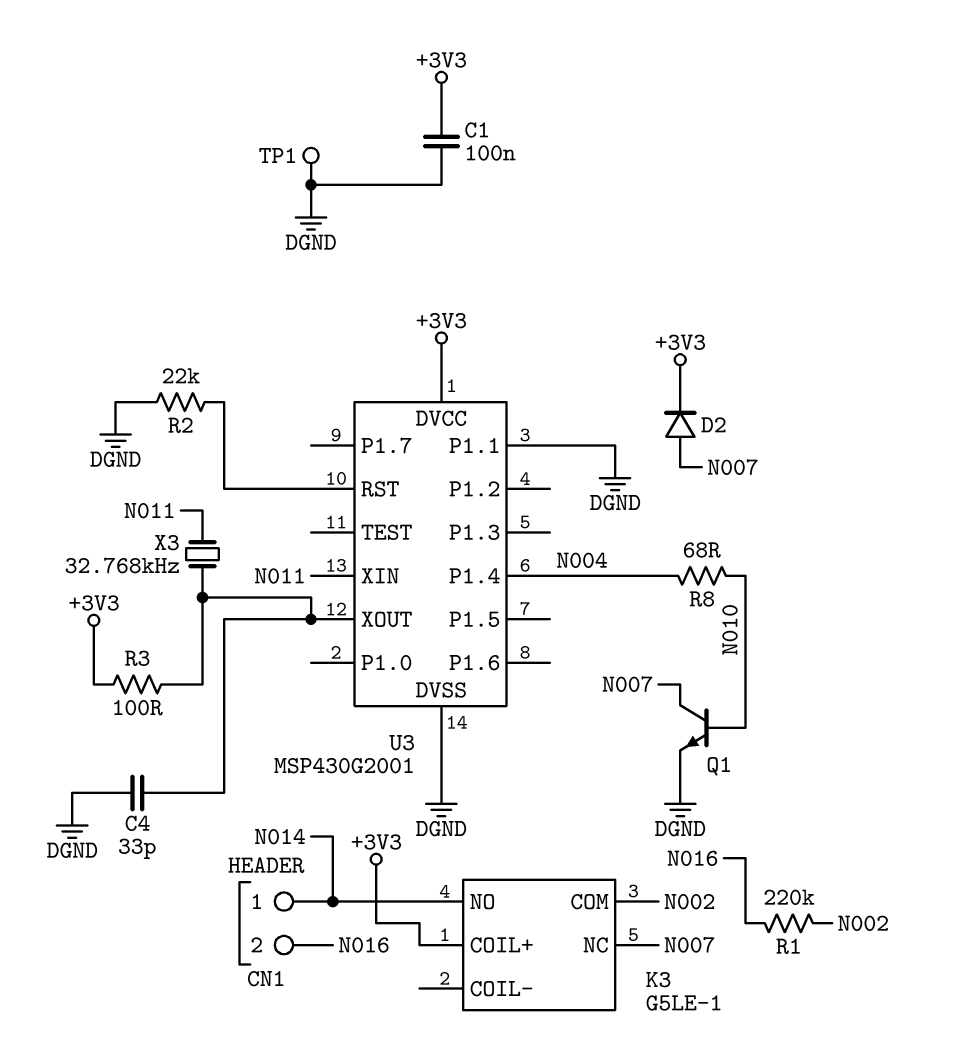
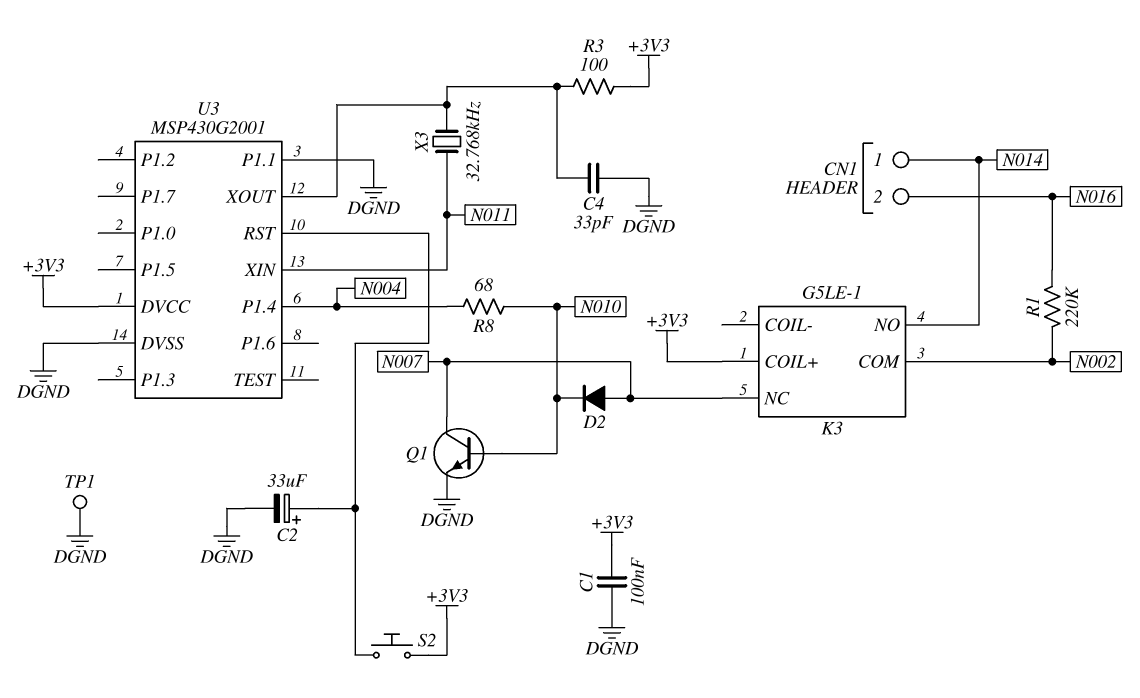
C2: none -> 33uF (plus U3/RST, minus DGND)
D2: diode (A N007, K +3V3) -> diode (A N007, K N010)
R2: 22k (DGND, U3/RST) -> none
S2: none -> button (+3V3, U3/RST)

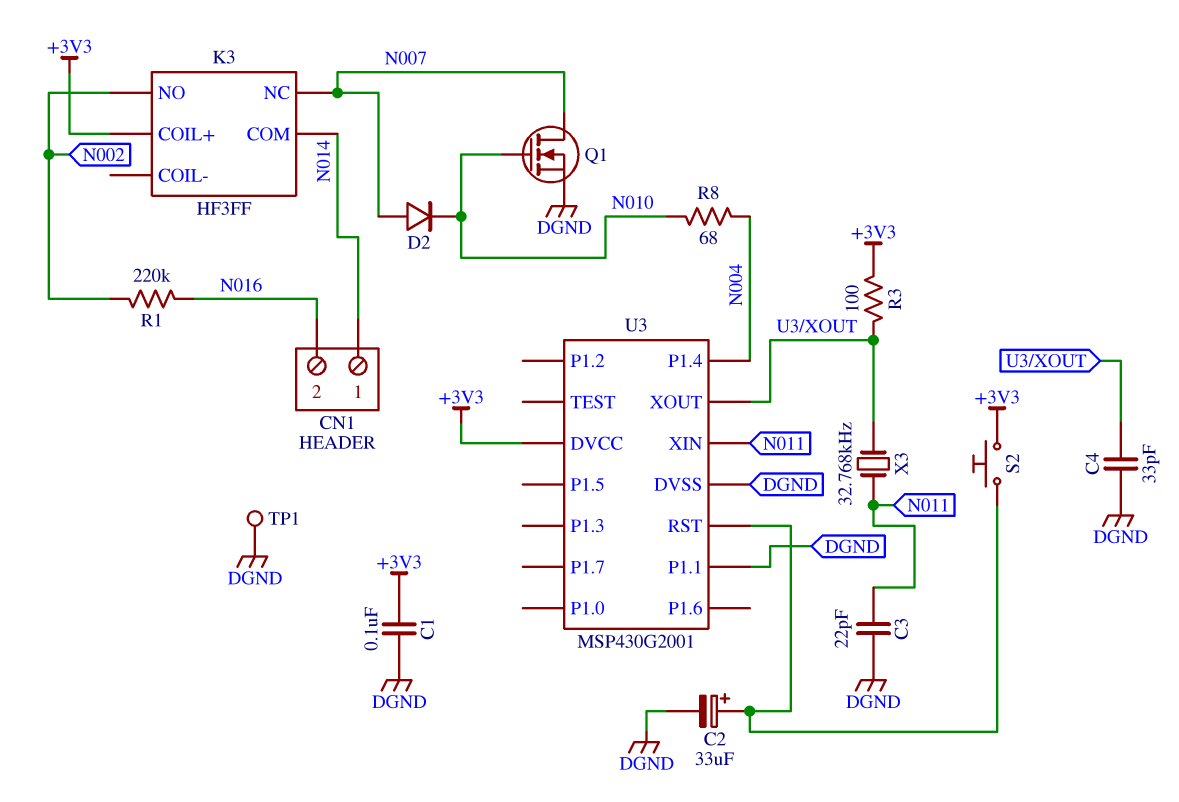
C3: none -> 22pF (DGND, N011)
K3: G5LE-1 -> HF3FF
K3 pin COM: N002 -> N014
K3 pin NO: N014 -> N002
Q1: NPN (B N010, C N007, E DGND) -> NMOS (G N010, D N007, S DGND)

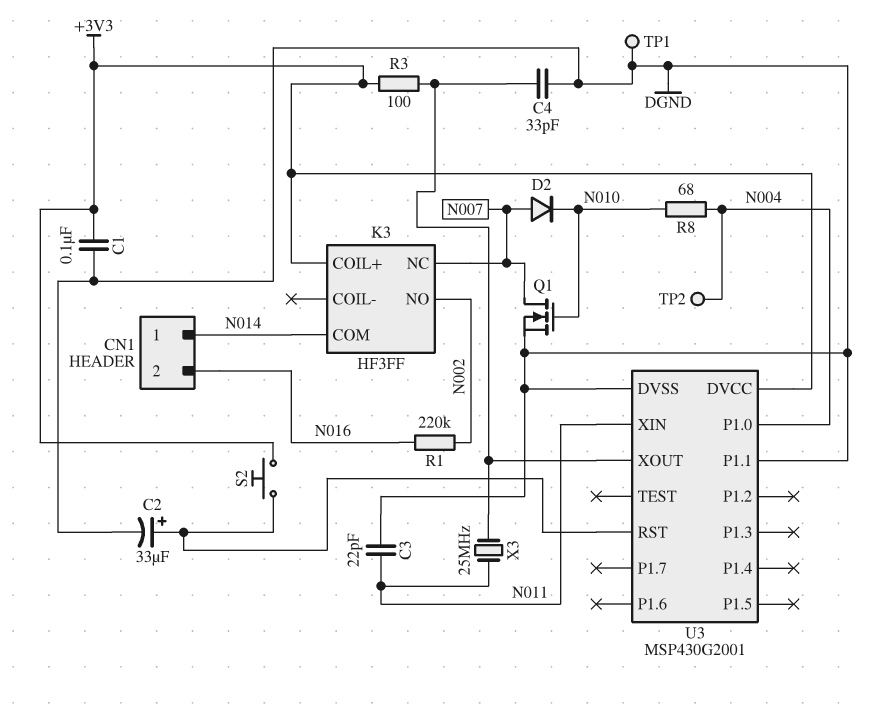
TP2: none -> test point (N004)
U3 pin P1.0: none -> N004
U3 pin P1.4: N004 -> none
X3: 32.768kHz (N011, U3/XOUT) -> 25MHz (N011, U3/XOUT)

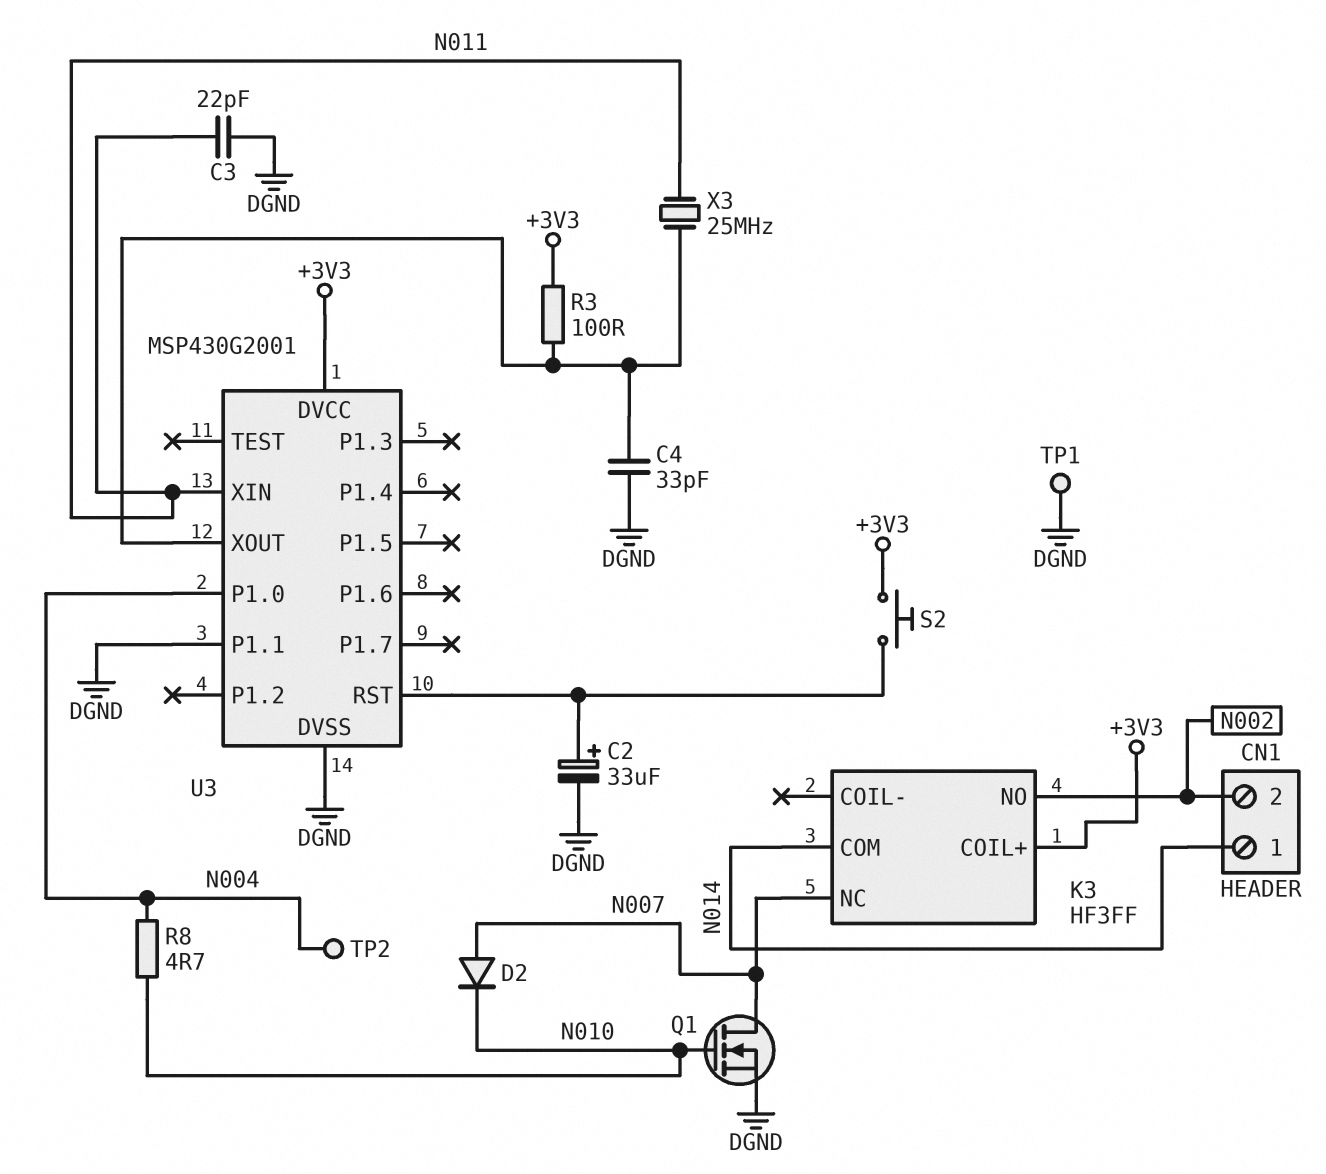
C1: 100nF (+3V3, DGND) -> none
CN1 pin 2: N016 -> N002
R1: 220k (N002, N016) -> none
R8: 68 (N004, N010) -> 4.7 (N004, N010)

